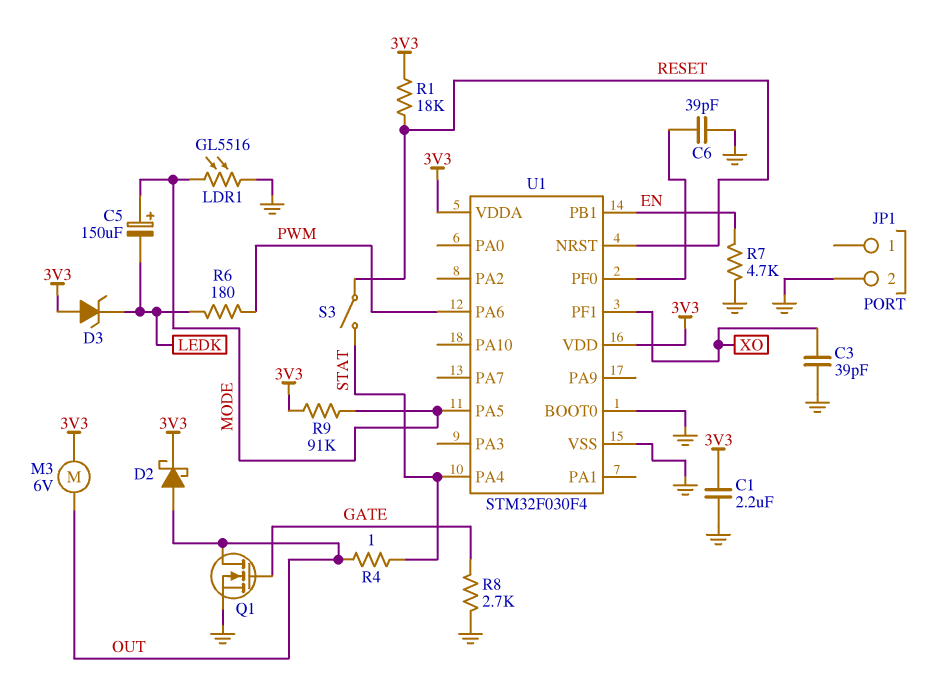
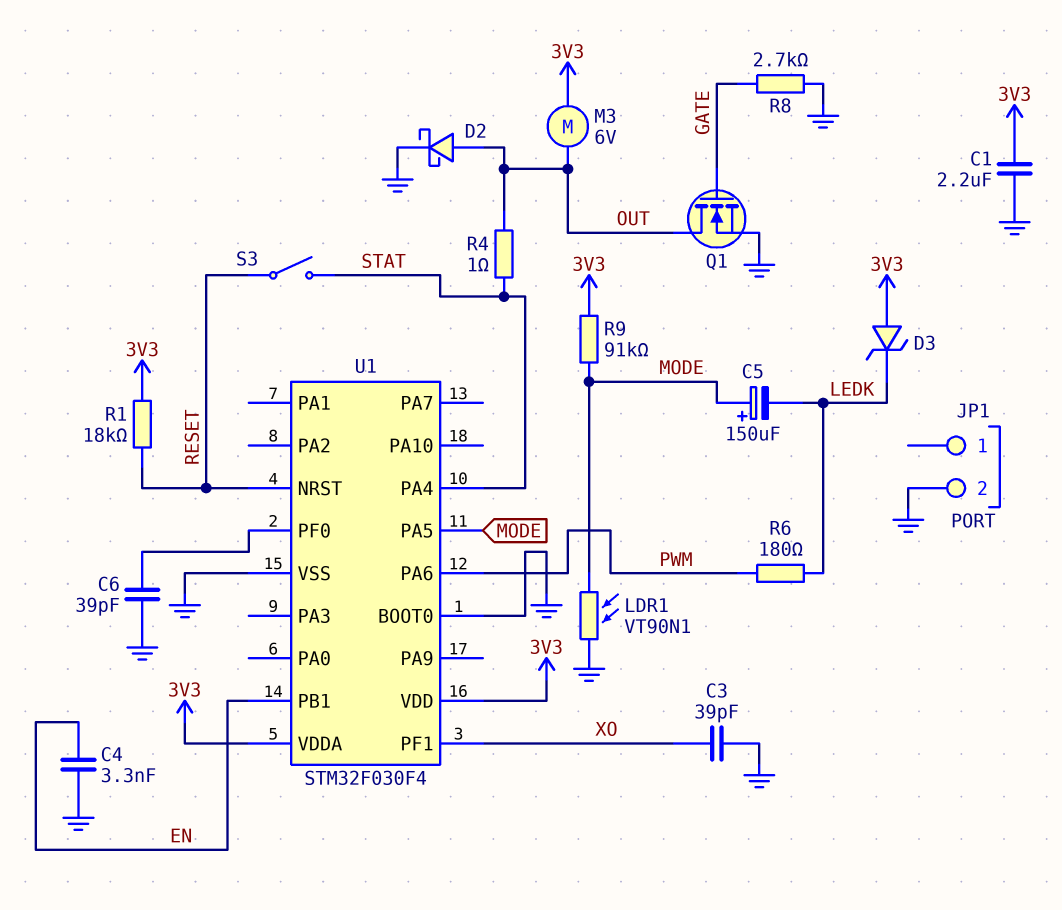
C4: none -> 3.3nF (EN, GND)
D2: schottky (A OUT, K 3V3) -> schottky (A OUT, K GND)
LDR1: GL5516 (GND, MODE) -> VT90N1 (GND, MODE)
R7: 4.7k (EN, GND) -> none

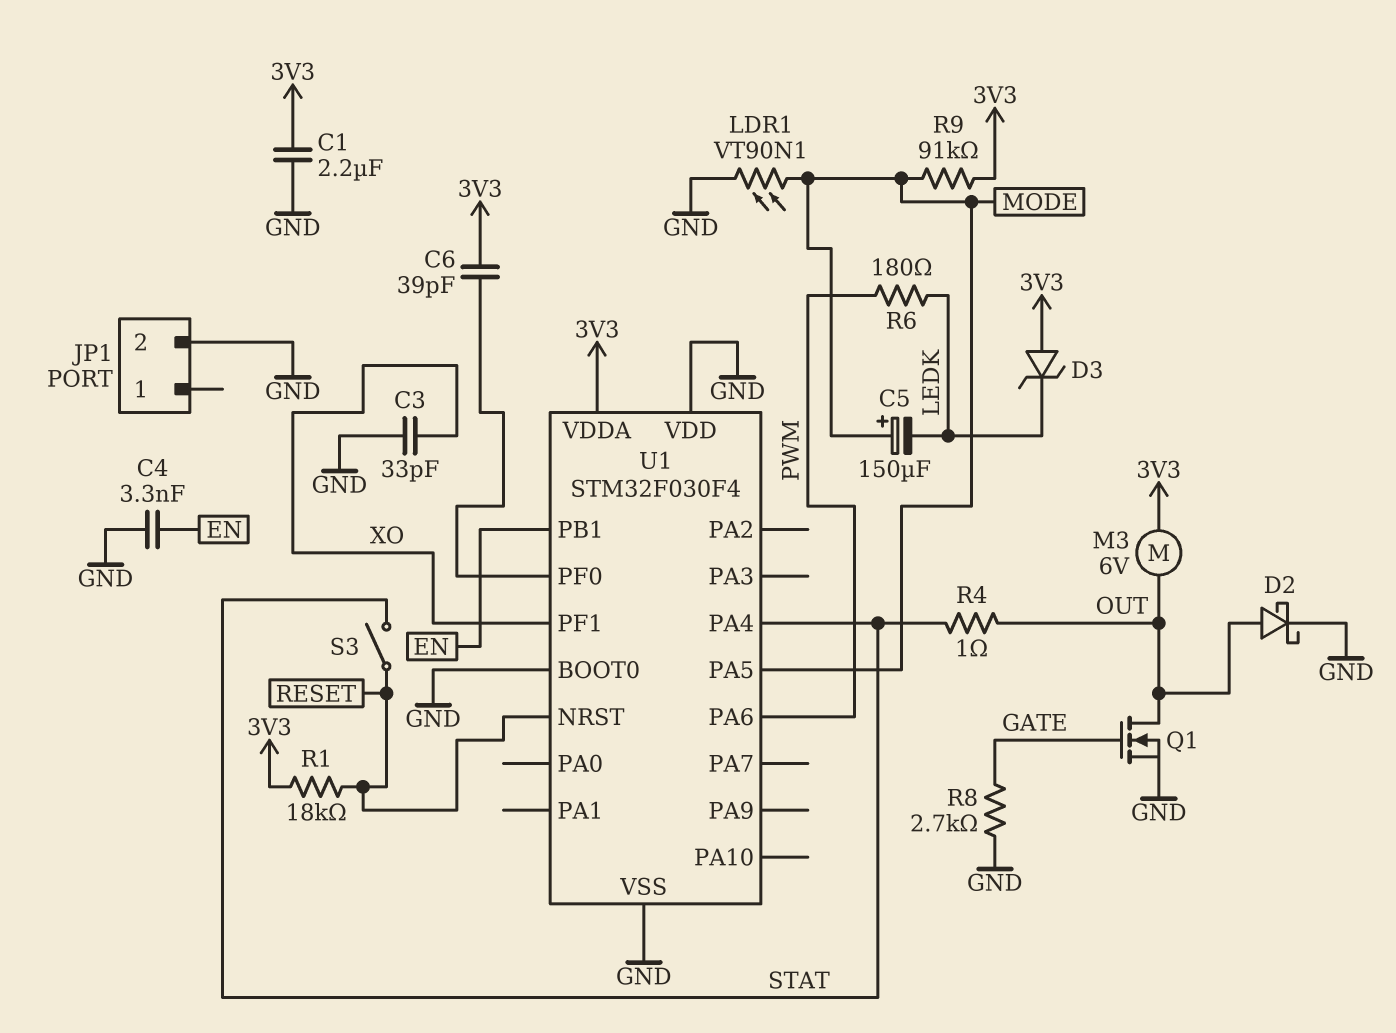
C3: 39pF (GND, XO) -> 33pF (GND, XO)
C6: 39pF (GND, U1/PF0) -> 39pF (3V3, U1/PF0)
U1 pin VDD: 3V3 -> GND

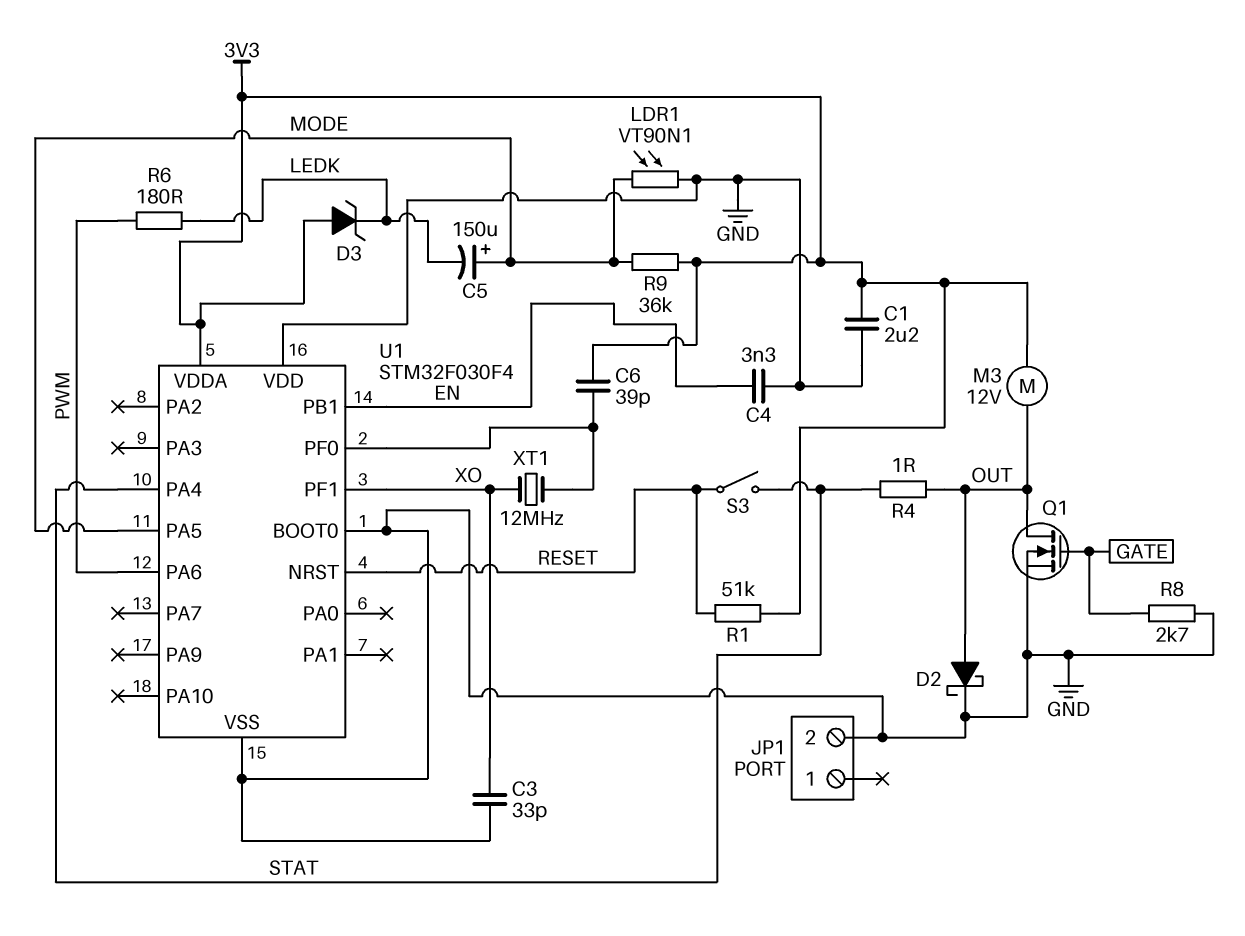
M3: motor 6V (3V3, OUT) -> motor 12V (3V3, OUT)
R1: 18k (3V3, RESET) -> 51k (3V3, RESET)
R9: 91k (3V3, MODE) -> 36k (3V3, MODE)
XT1: none -> 12MHz (U1/PF0, XO)

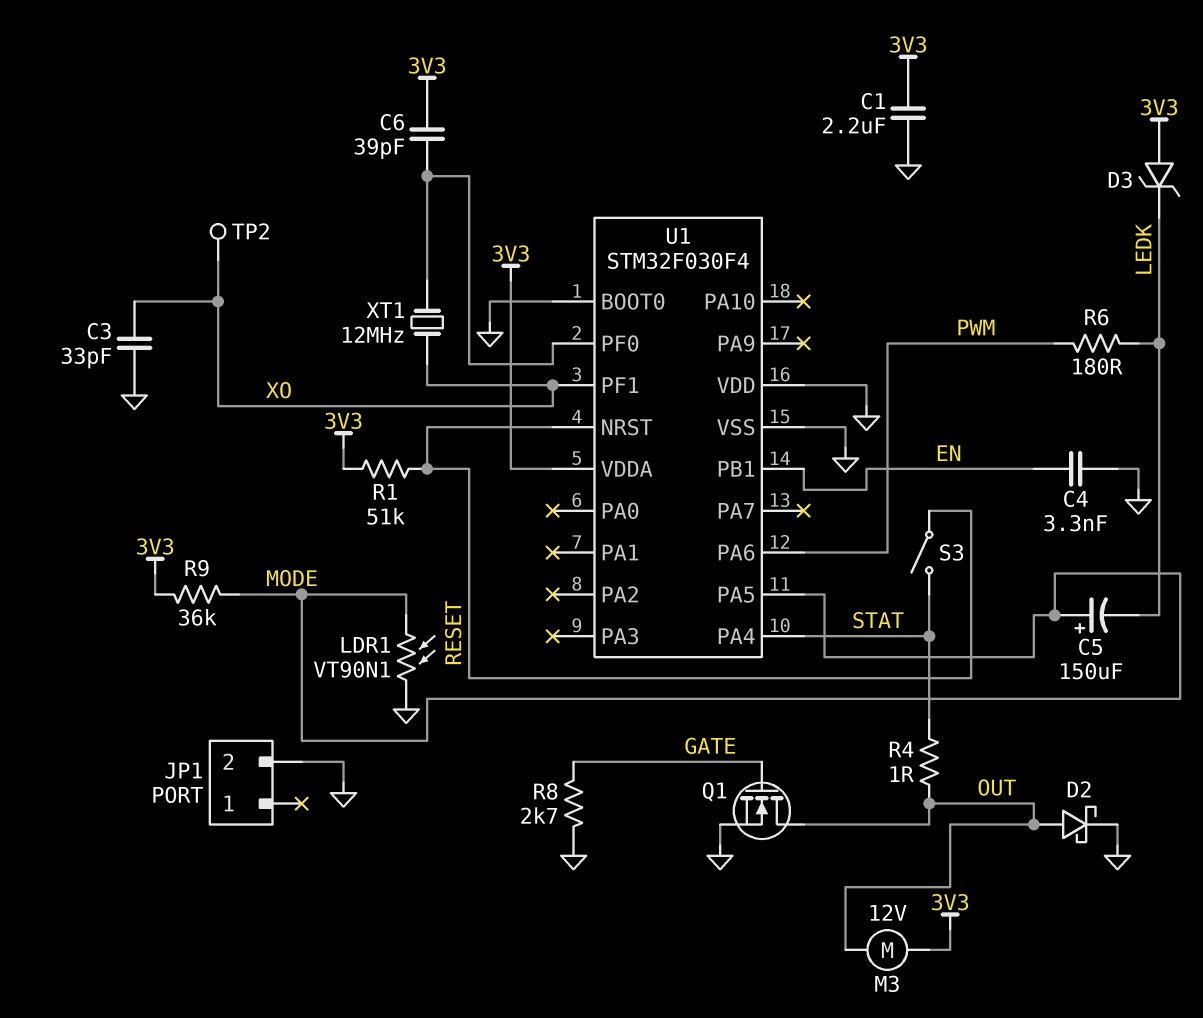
TP2: none -> test point (XO)

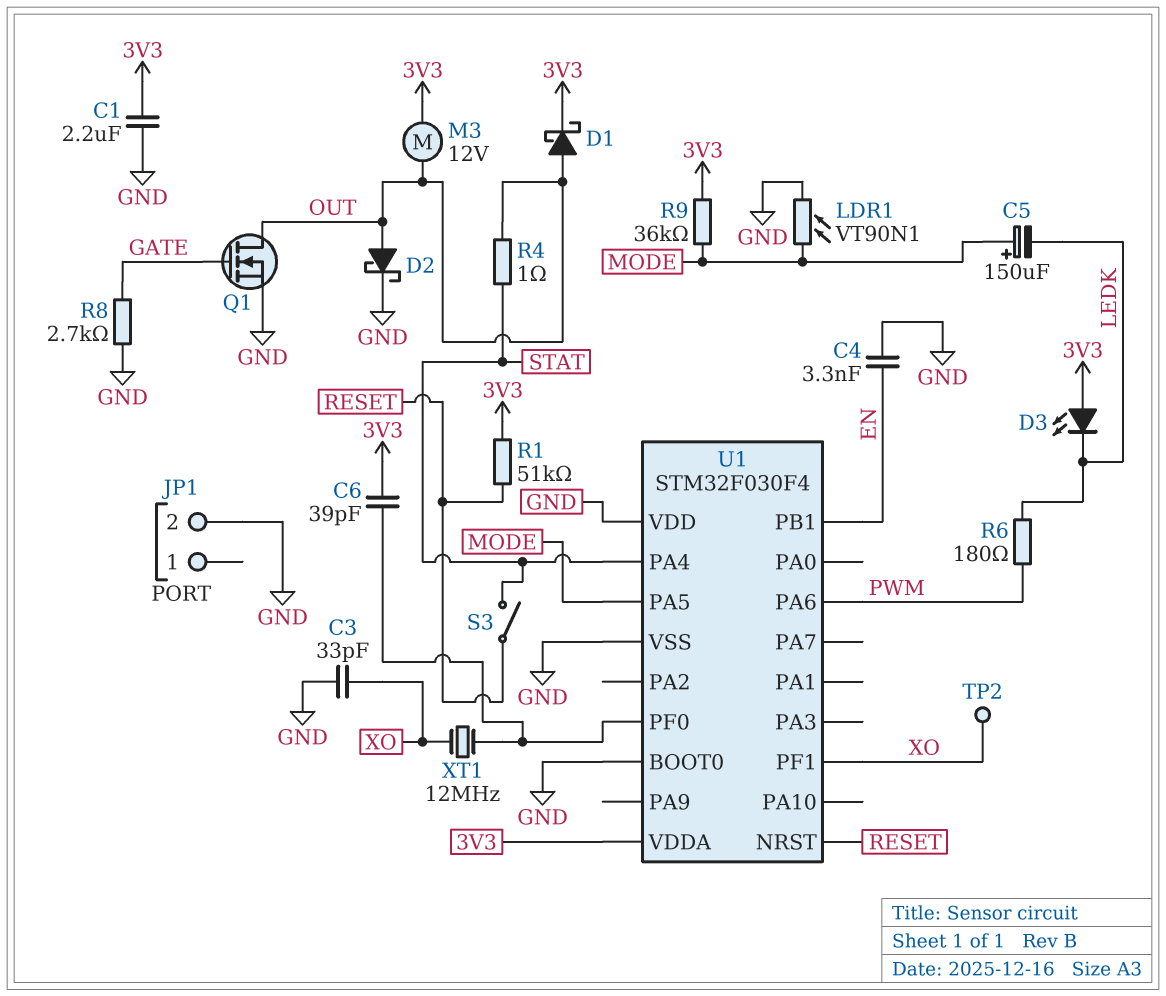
D1: none -> schottky (A OUT, K 3V3)
D3: zener (A 3V3, K LEDK) -> LED (A 3V3, K LEDK)

